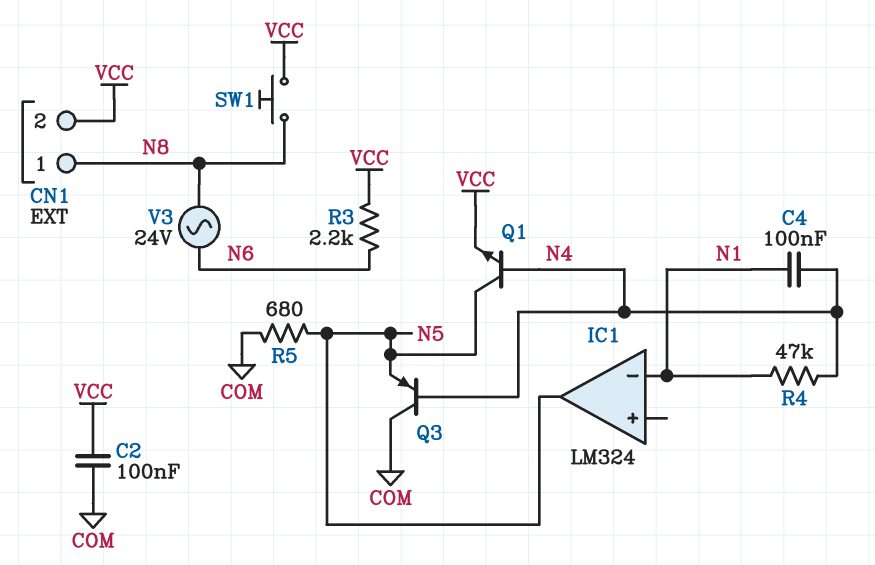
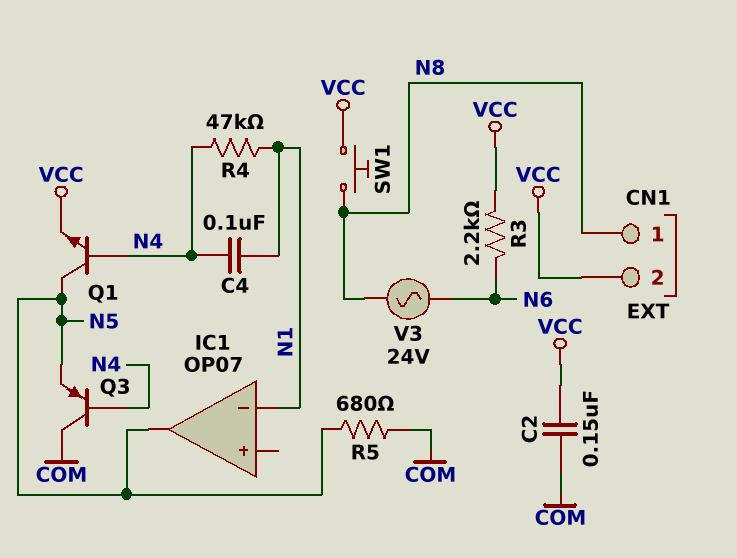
C2: 100nF (COM, VCC) -> 150nF (COM, VCC)
IC1: LM324 -> OP07

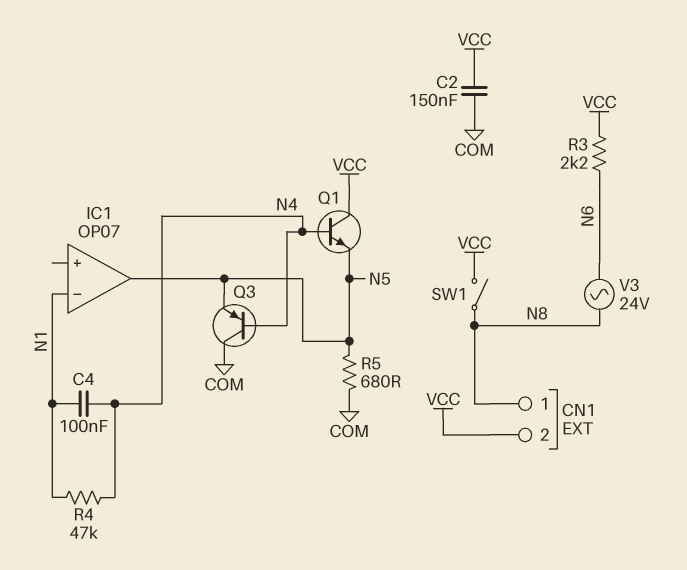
Q1: NPN (B N4, C N5, E VCC) -> NPN (B N4, C VCC, E N5)
SW1: button (N8, VCC) -> switch (N8, VCC)

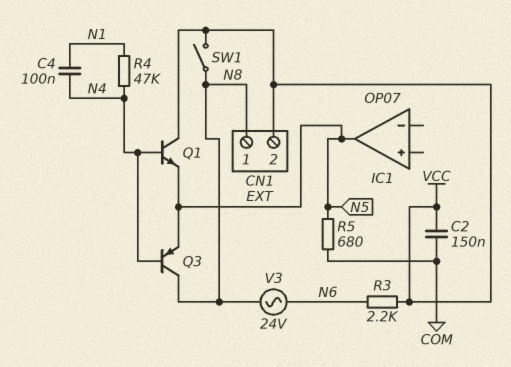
IC1 pin in-: N1 -> none
Q3: PNP (B N4, C COM, E N5) -> PNP (B N4, C N8, E N5)

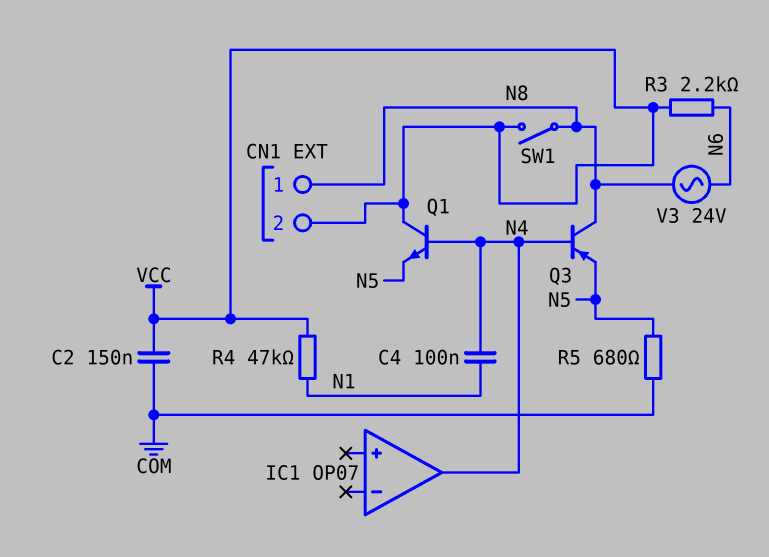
IC1 pin out: N5 -> N4
R4: 47k (N1, N4) -> 47k (N1, VCC)

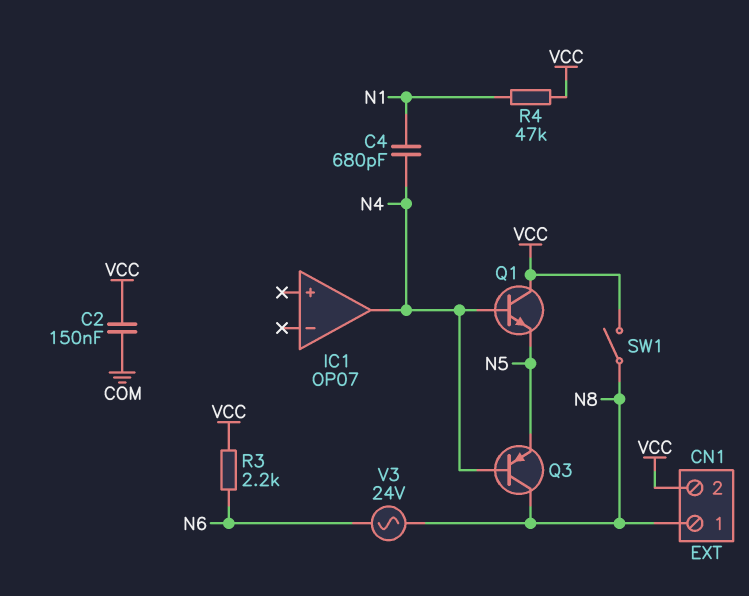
C4: 100nF (N1, N4) -> 680pF (N1, N4)
R5: 680 (COM, N5) -> none

